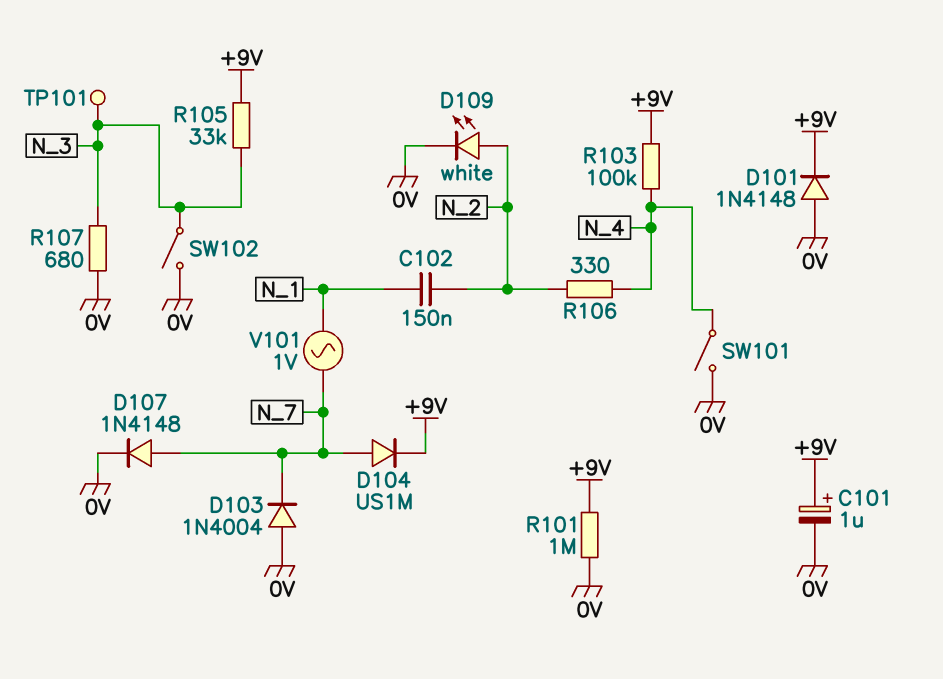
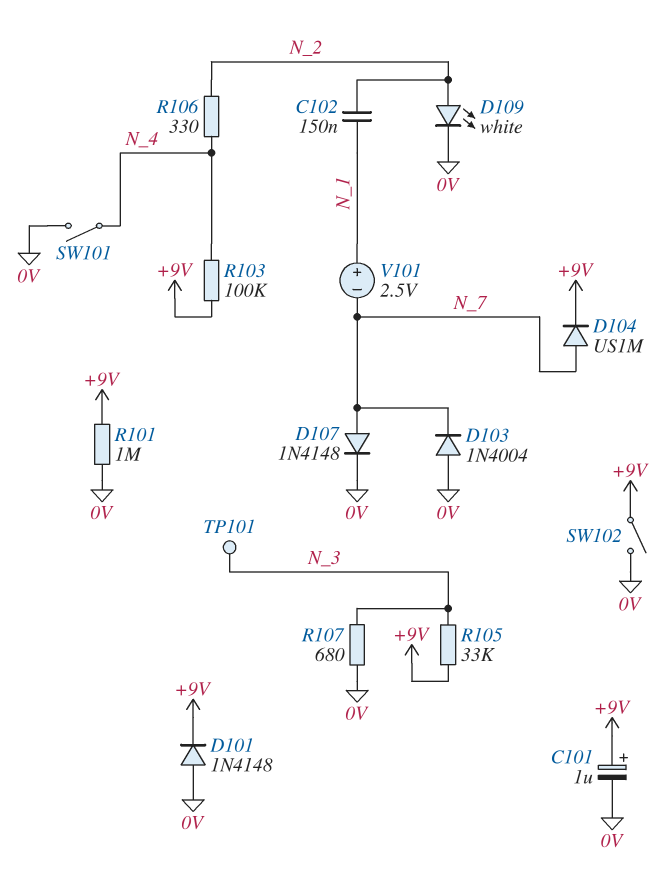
SW102: switch (0V, N_3) -> switch (+9V, 0V)
V101: AC 1V (N_1, N_7) -> 2.5V (plus N_1, minus N_7)

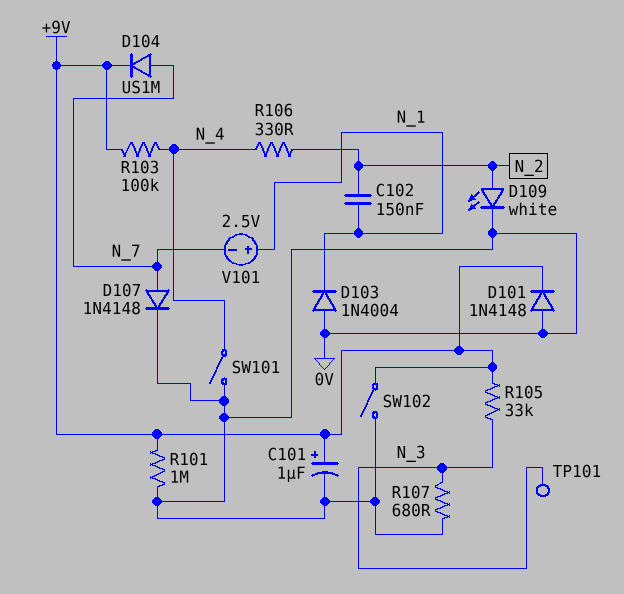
D103: diode 1N4004 (A 0V, K N_7) -> diode 1N4004 (A 0V, K N_1)

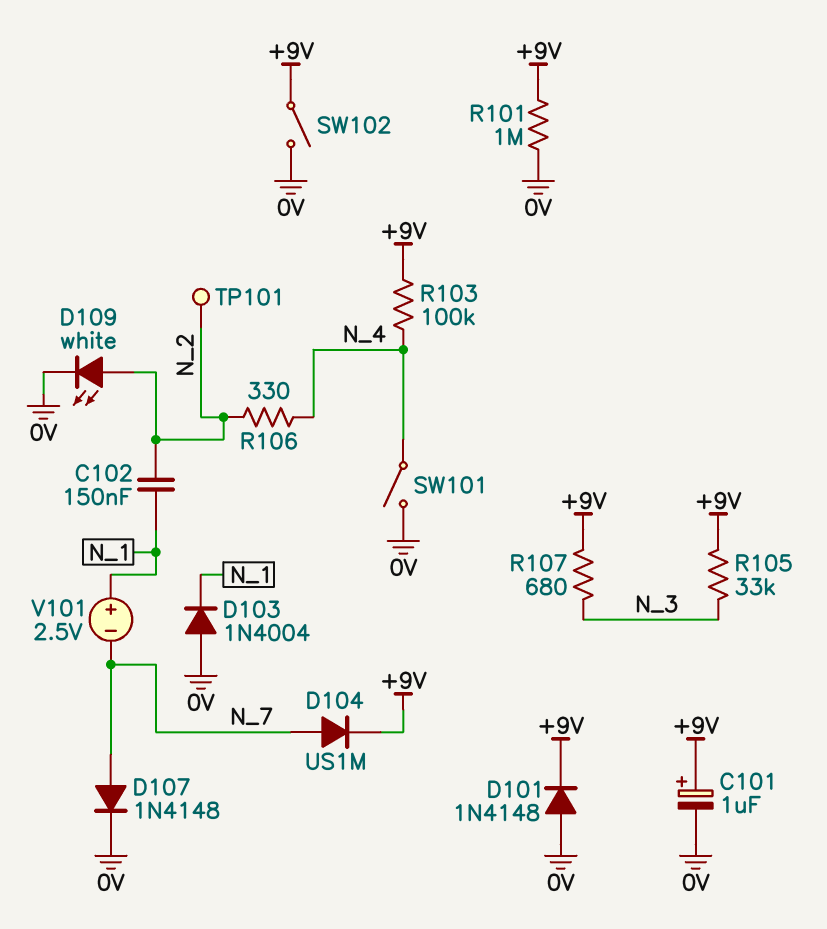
R107: 680 (0V, N_3) -> 680 (+9V, N_3)
TP101: test point (N_3) -> test point (N_2)

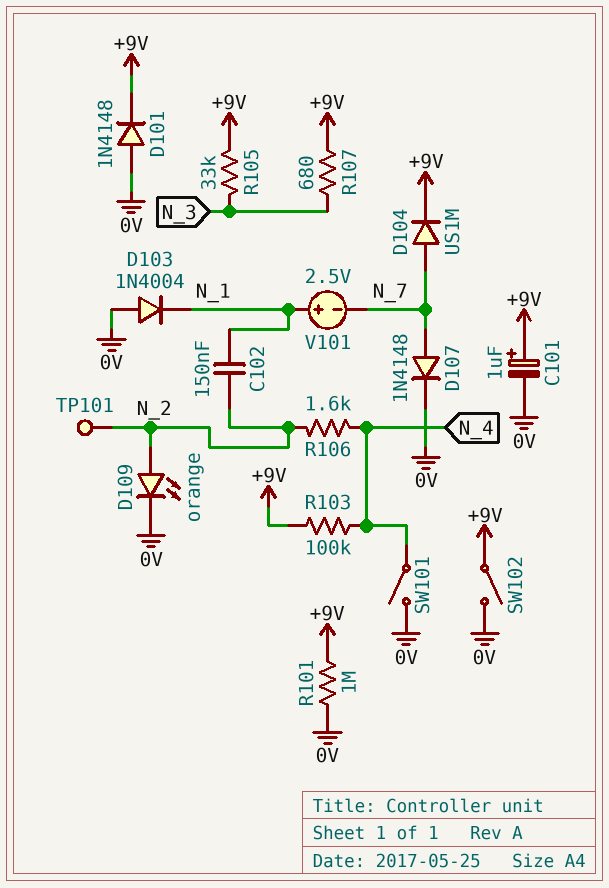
D109: LED white (A N_2, K 0V) -> LED orange (A N_2, K 0V)
R106: 330 (N_2, N_4) -> 1.6k (N_2, N_4)

